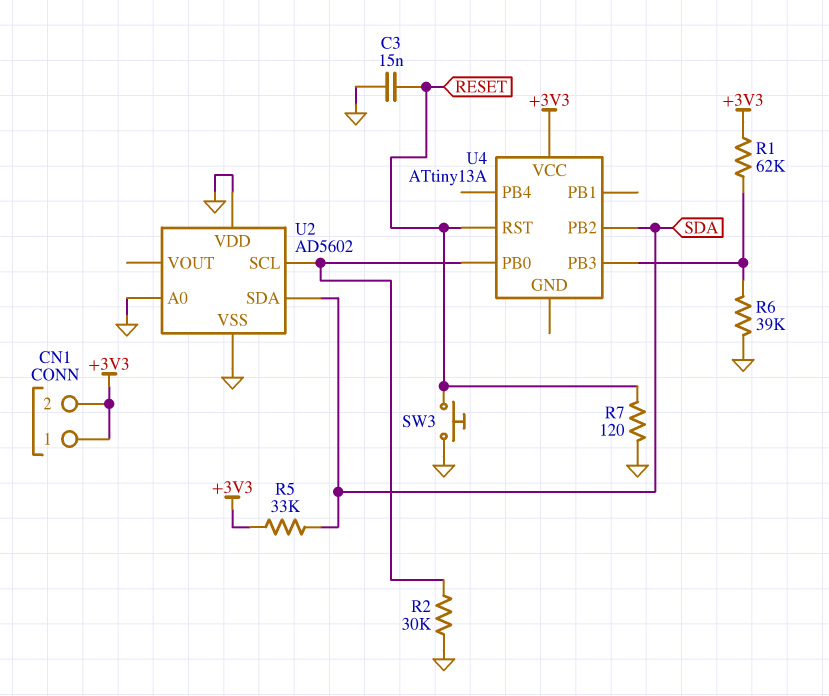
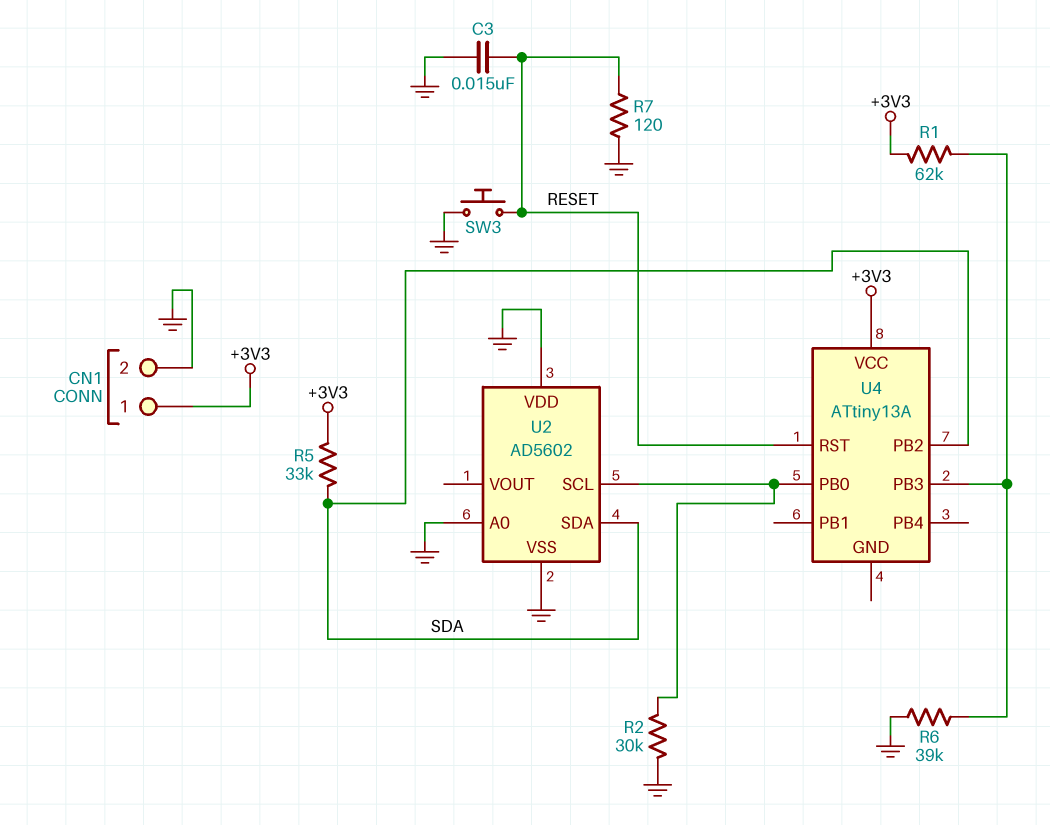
CN1 pin 2: +3V3 -> GND

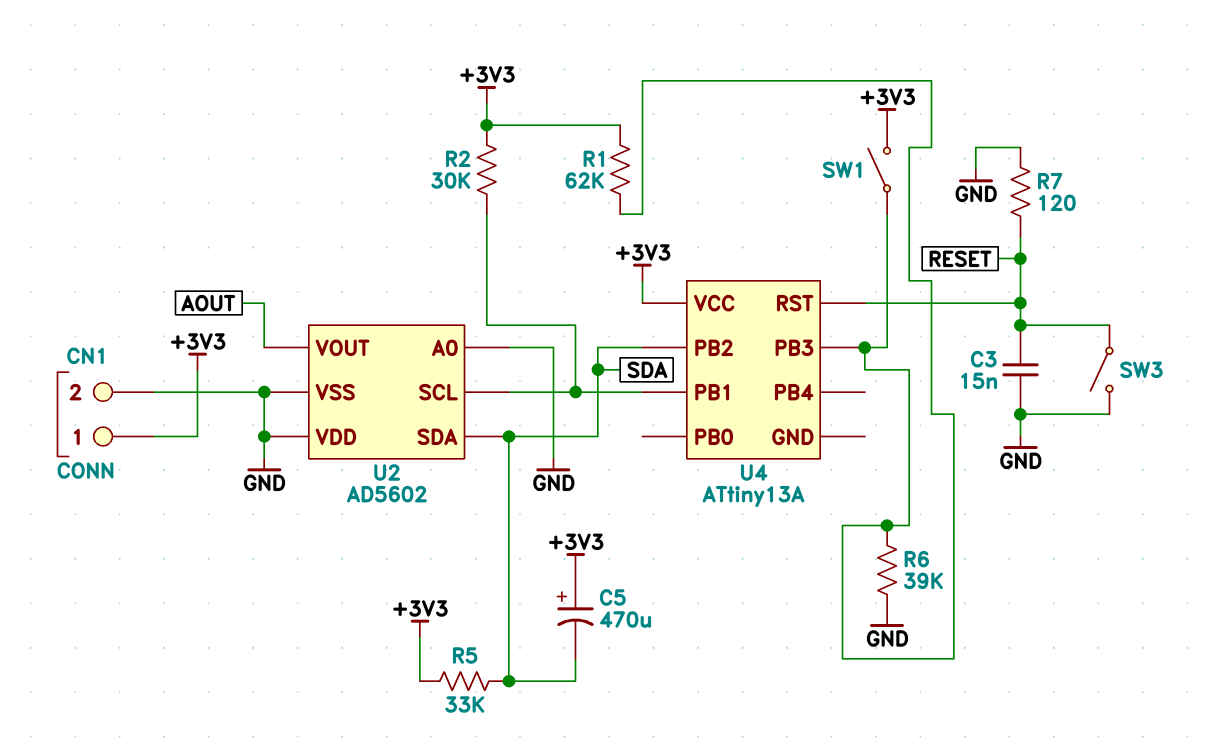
C5: none -> 470uF (plus +3V3, minus SDA)
R2: 30k (GND, U2/SCL) -> 30k (+3V3, U2/SCL)
SW1: none -> switch (+3V3, U4/PB3)
SW3: button (GND, RESET) -> switch (GND, RESET)
U2 pin VOUT: none -> AOUT
U4 pin PB0: U2/SCL -> none
U4 pin PB1: none -> U2/SCL

